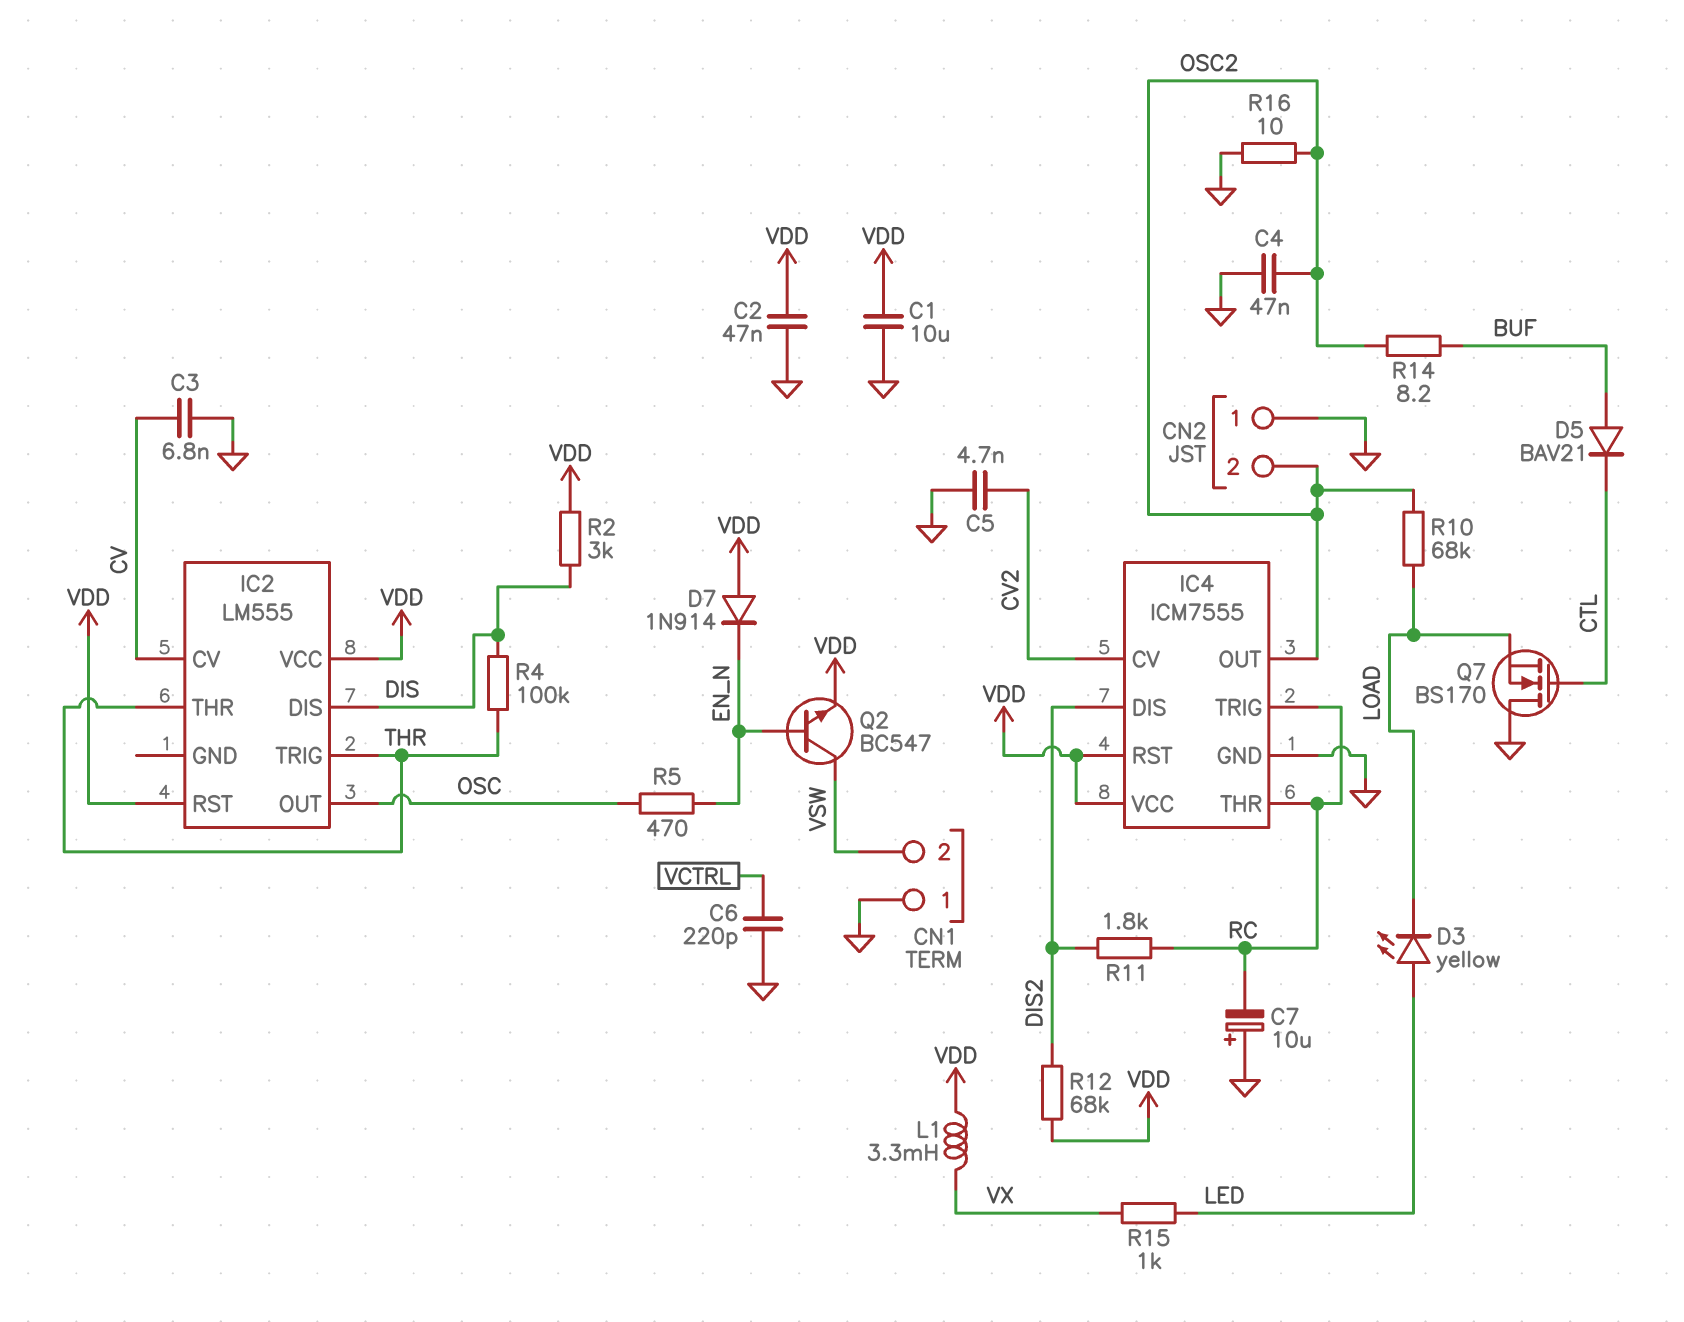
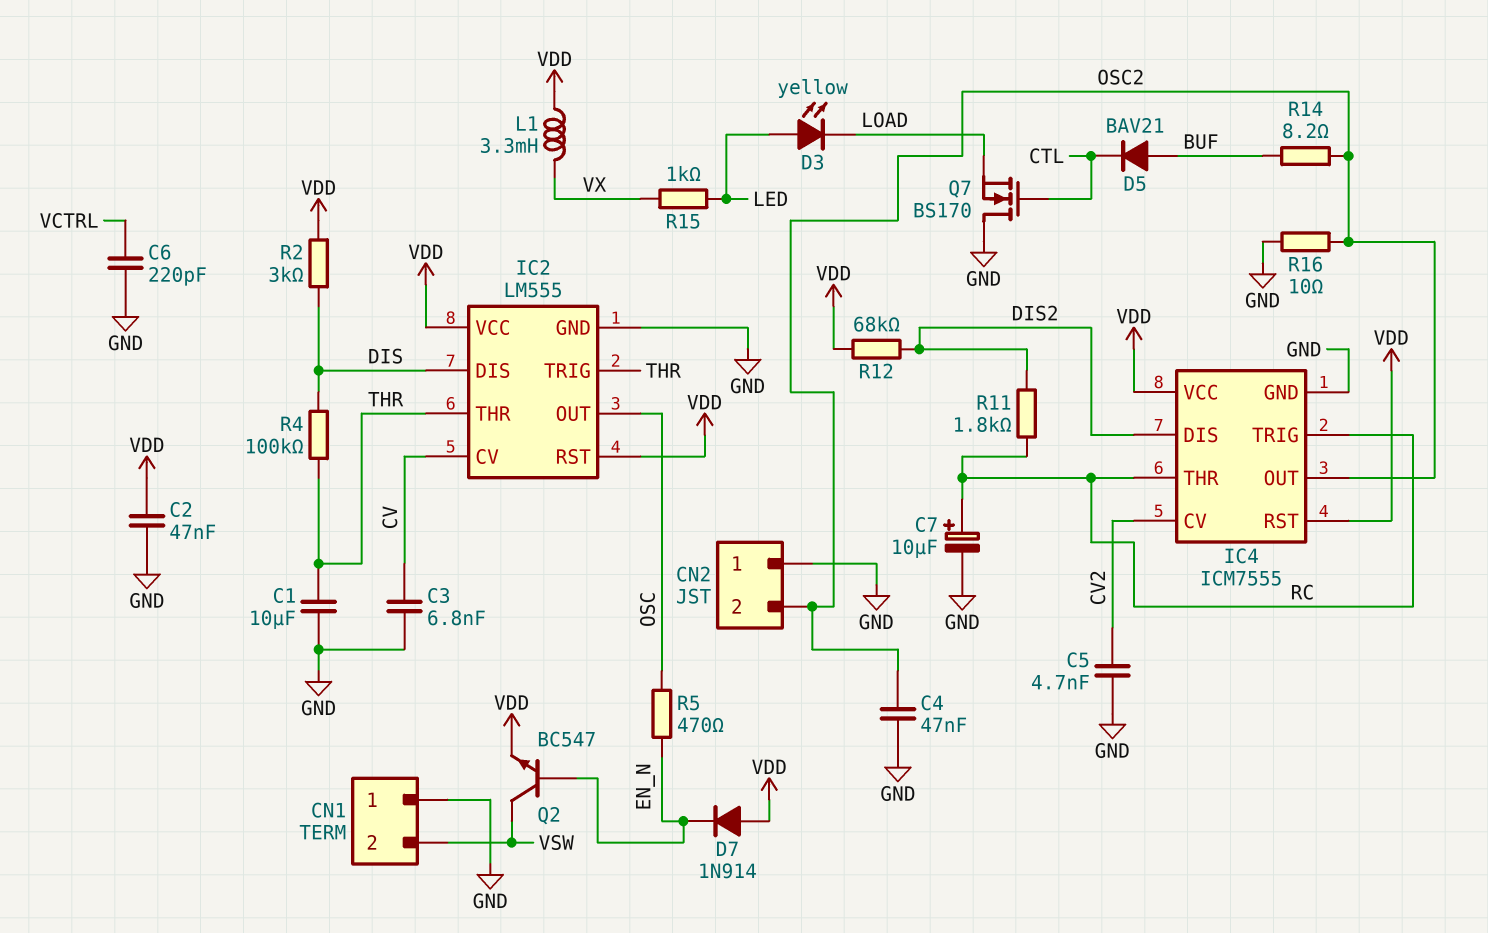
C1: 10uF (GND, VDD) -> 10uF (GND, THR)
C7: 10uF (plus GND, minus RC) -> 10uF (plus RC, minus GND)
IC2 pin GND: none -> GND
R10: 68k (LOAD, OSC2) -> none

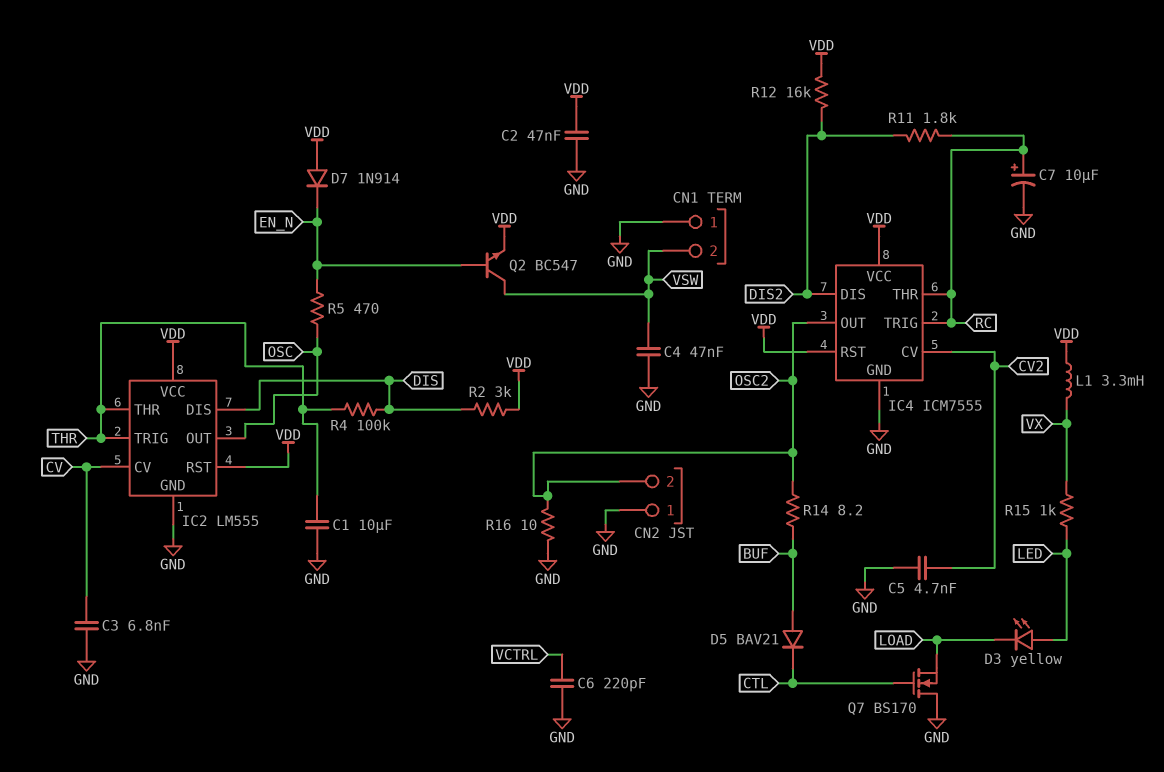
C4: 47nF (GND, OSC2) -> 47nF (GND, VSW)
R12: 68k (DIS2, VDD) -> 16k (DIS2, VDD)

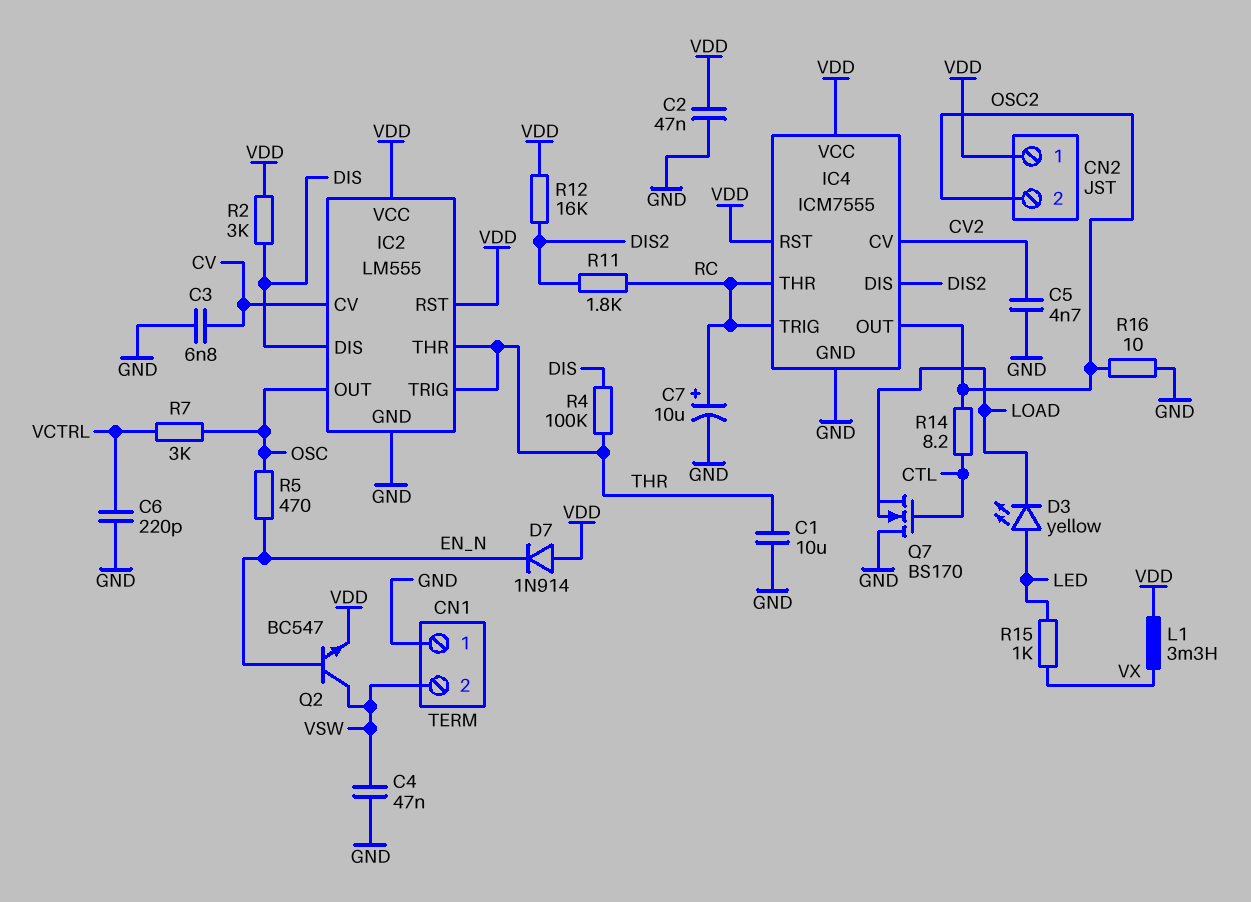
CN2 pin 1: GND -> VDD
D5: diode BAV21 (A BUF, K CTL) -> none
R7: none -> 3k (OSC, VCTRL)
R14: 8.2 (BUF, OSC2) -> 8.2 (CTL, OSC2)

